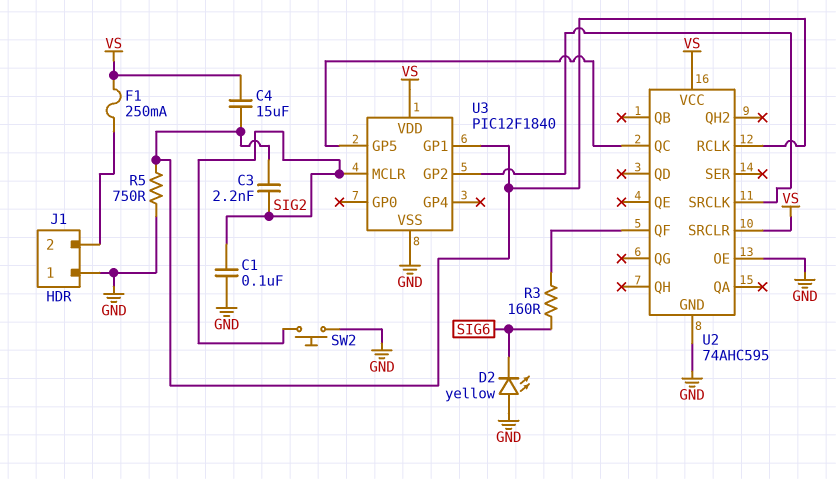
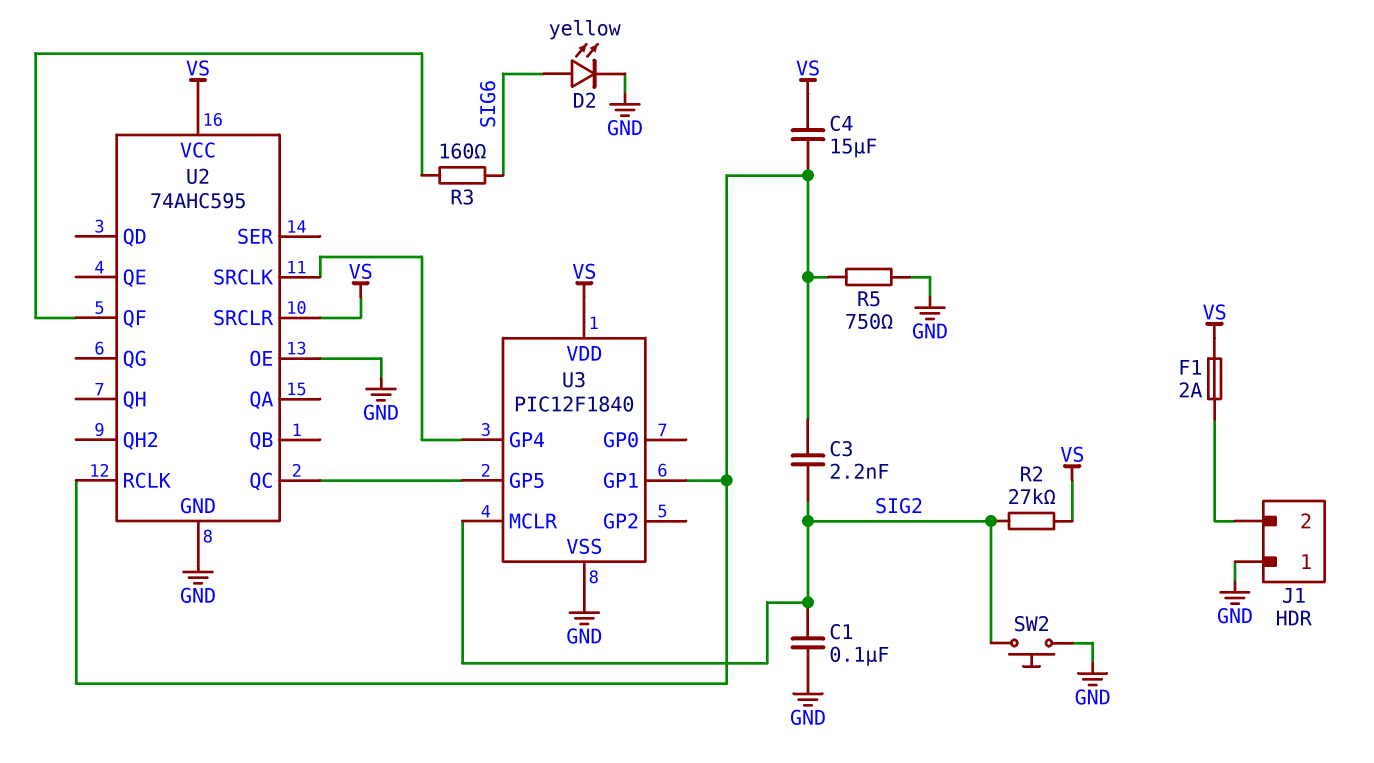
D2: LED yellow (A GND, K SIG6) -> LED yellow (A SIG6, K GND)
F1: 250mA (J1/2, VS) -> 2A (J1/2, VS)
R2: none -> 27k (SIG2, VS)
U3 pin GP2: U2/SRCLK -> none
U3 pin GP4: none -> U2/SRCLK

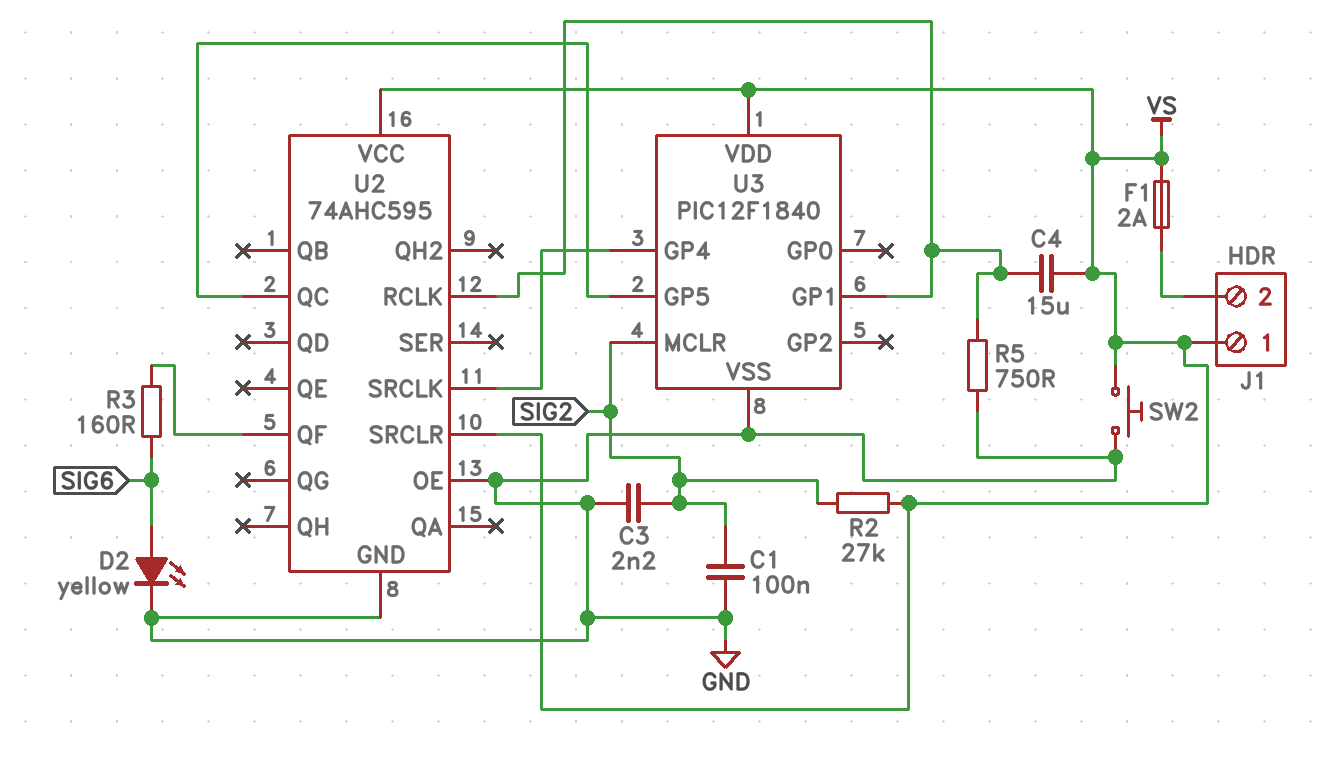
C3: 2.2nF (SIG2, U2/RCLK) -> 2.2nF (GND, SIG2)
J1 pin 1: GND -> VS
SW2: button (GND, SIG2) -> button (GND, VS)

